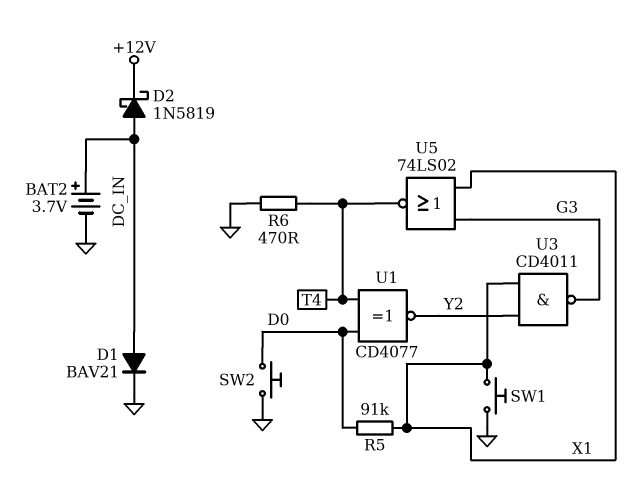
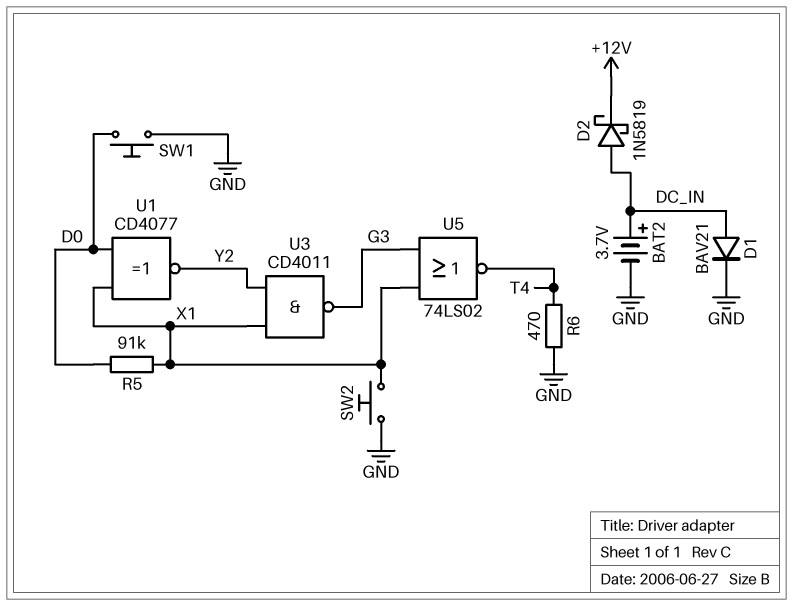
SW1: button (GND, X1) -> button (D0, GND)
SW2: button (D0, GND) -> button (GND, X1)
U1: XNOR CD4077 (in D0, in T4, out Y2) -> XNOR CD4077 (in D0, in X1, out Y2)

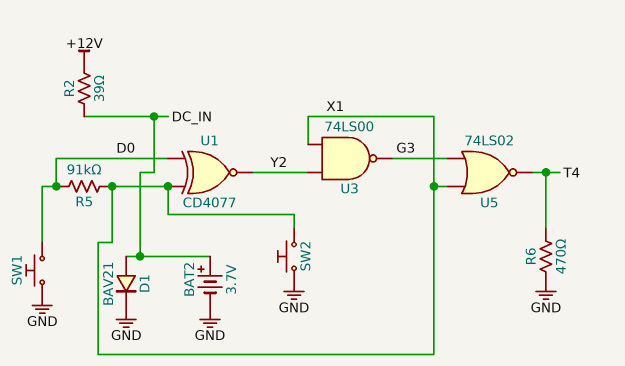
D2: schottky 1N5819 (A DC_IN, K +12V) -> none
R2: none -> 39 (+12V, DC_IN)
U3: NAND CD4011 (in X1, in Y2, out G3) -> NAND 74LS00 (in X1, in Y2, out G3)

